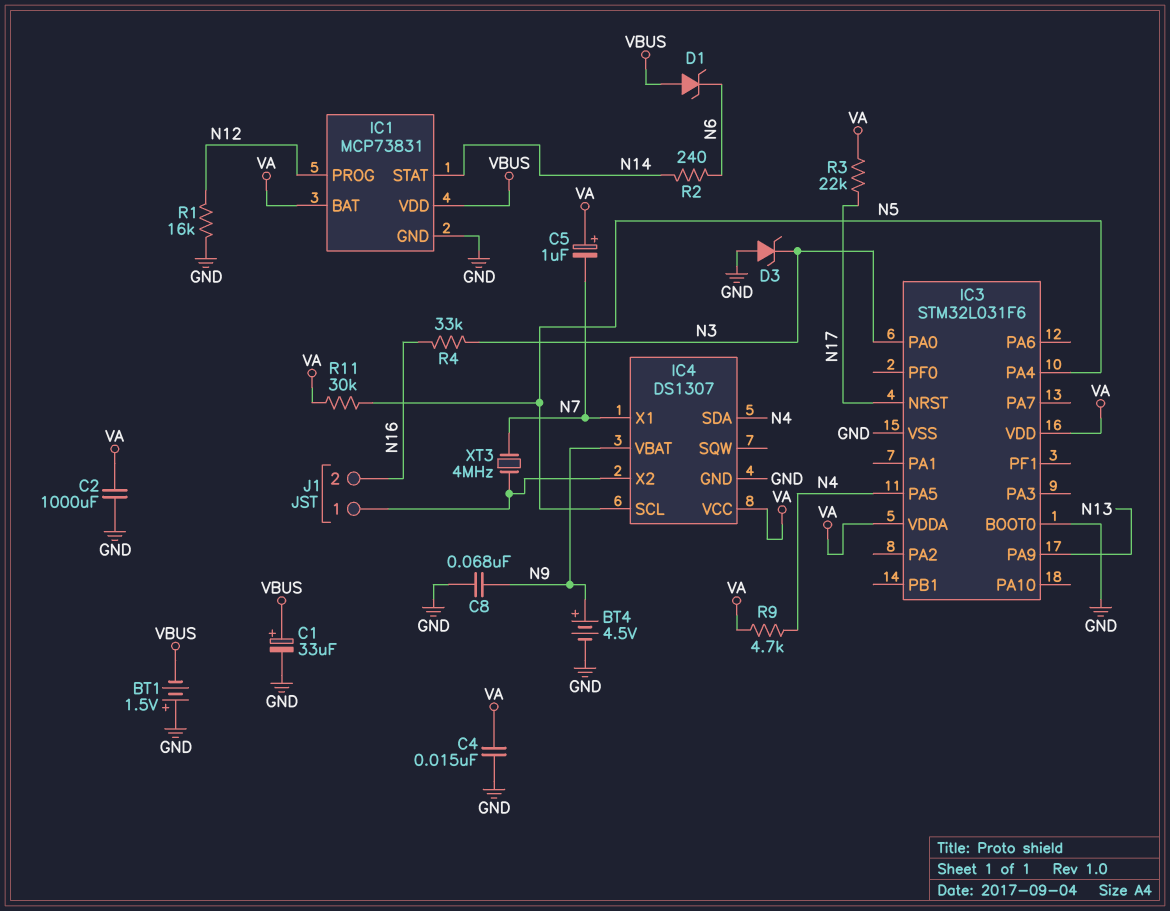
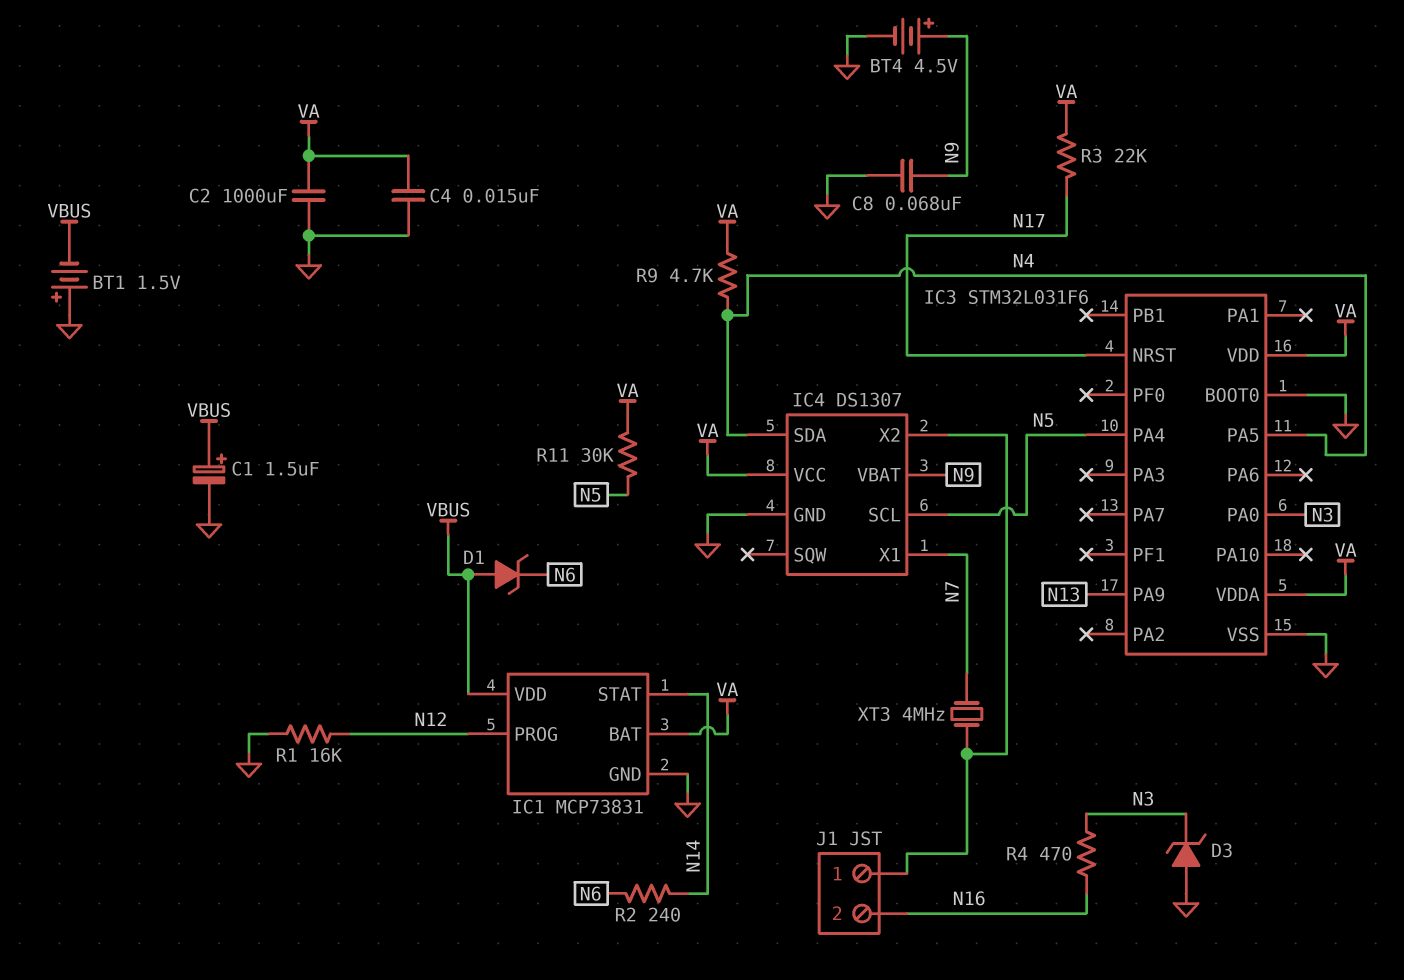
C1: 33uF (plus VBUS, minus GND) -> 1.5uF (plus VBUS, minus GND)
C5: 1uF (plus VA, minus N7) -> none
R4: 33k (N3, N16) -> 470 (N3, N16)

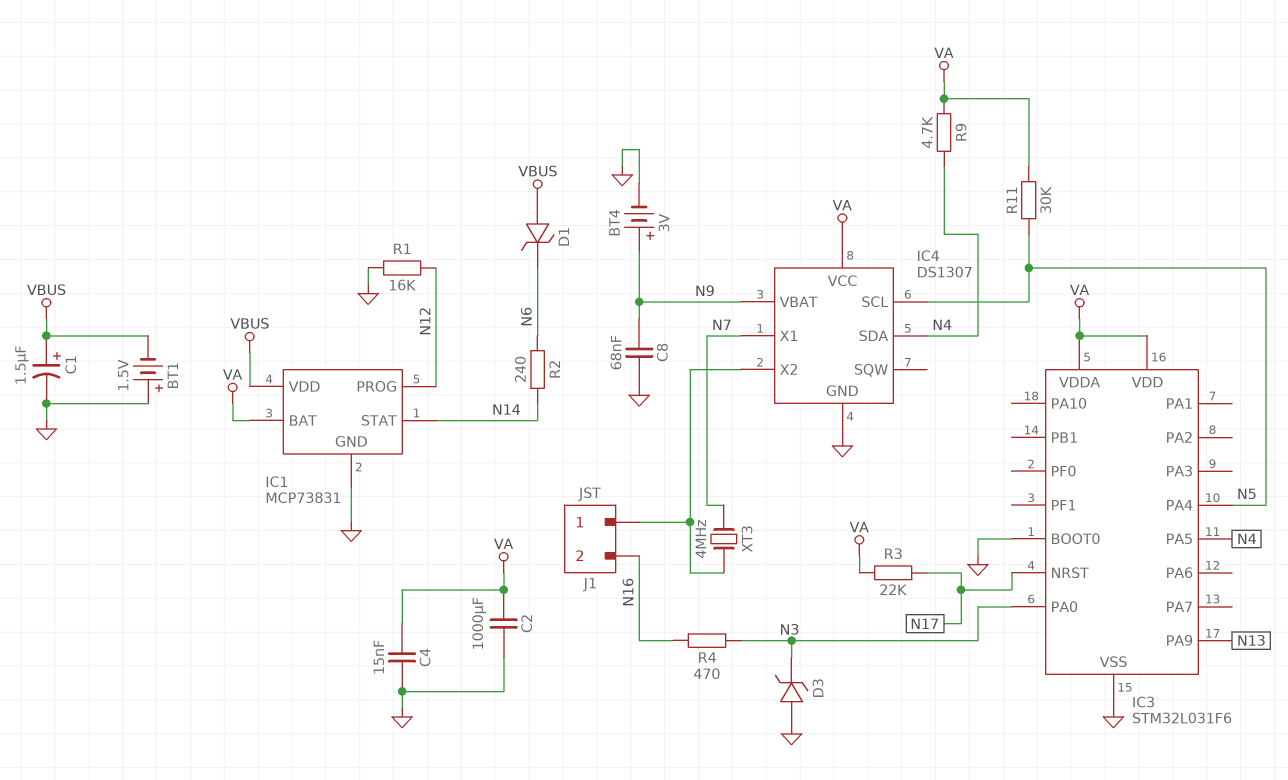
BT4: 4.5V (plus N9, minus GND) -> 3V (plus N9, minus GND)

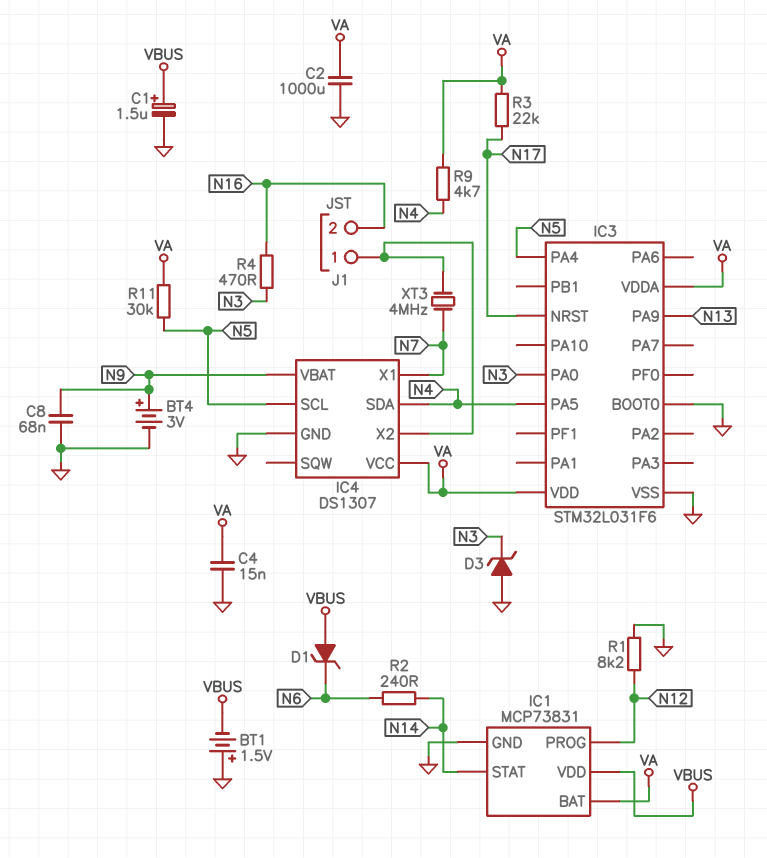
R1: 16k (GND, N12) -> 8.2k (GND, N12)

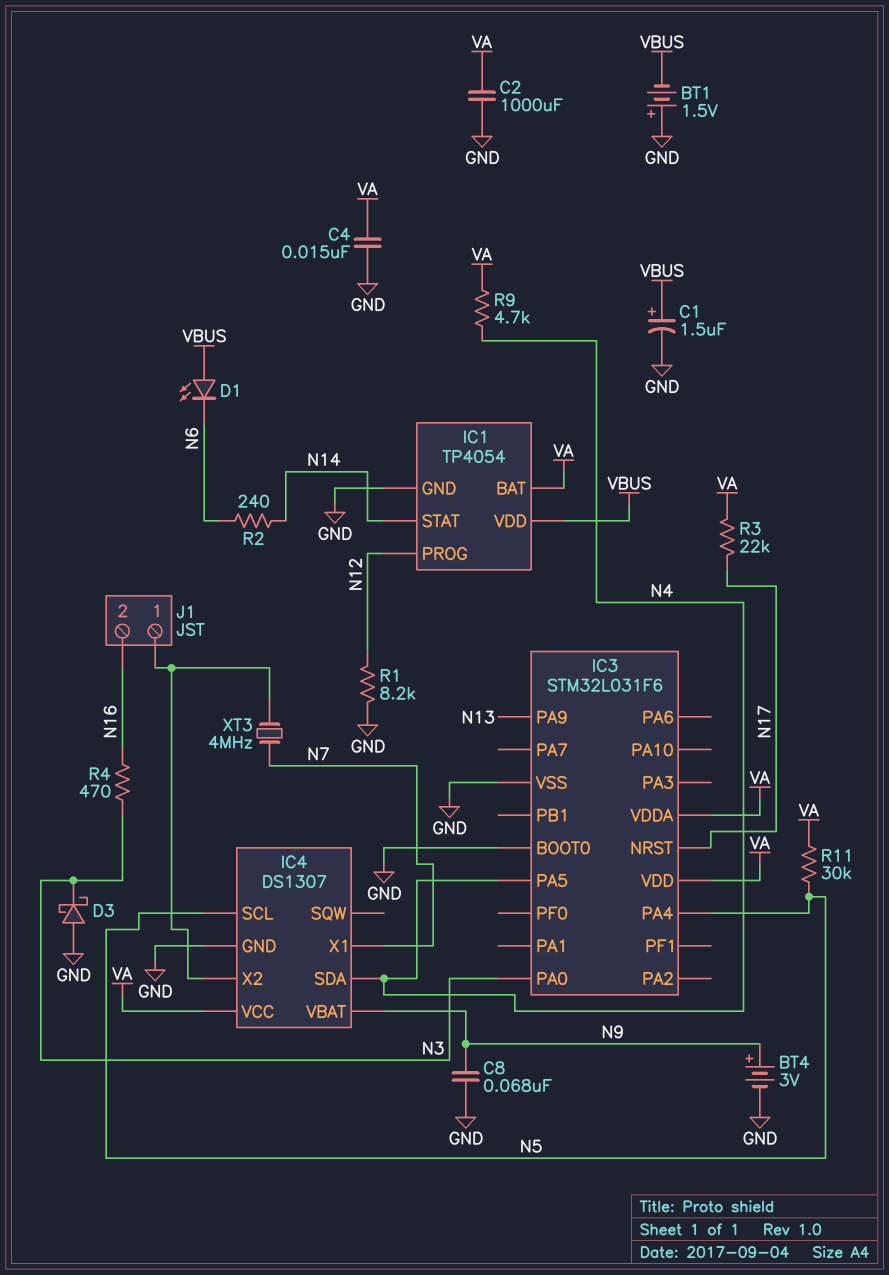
D1: zener (A VBUS, K N6) -> LED (A VBUS, K N6)
D3: zener (A GND, K N3) -> schottky (A GND, K N3)
IC1: MCP73831 -> TP4054

